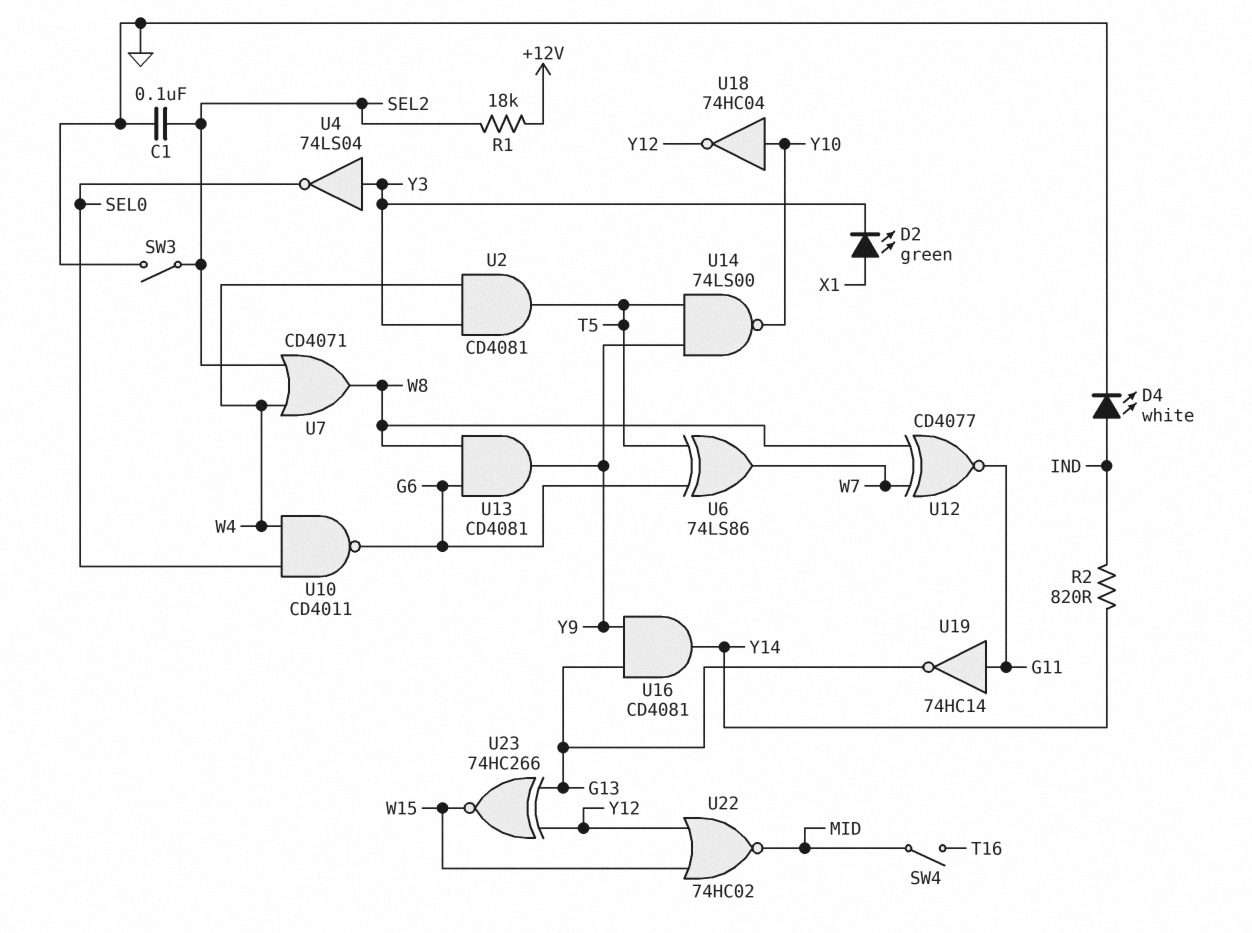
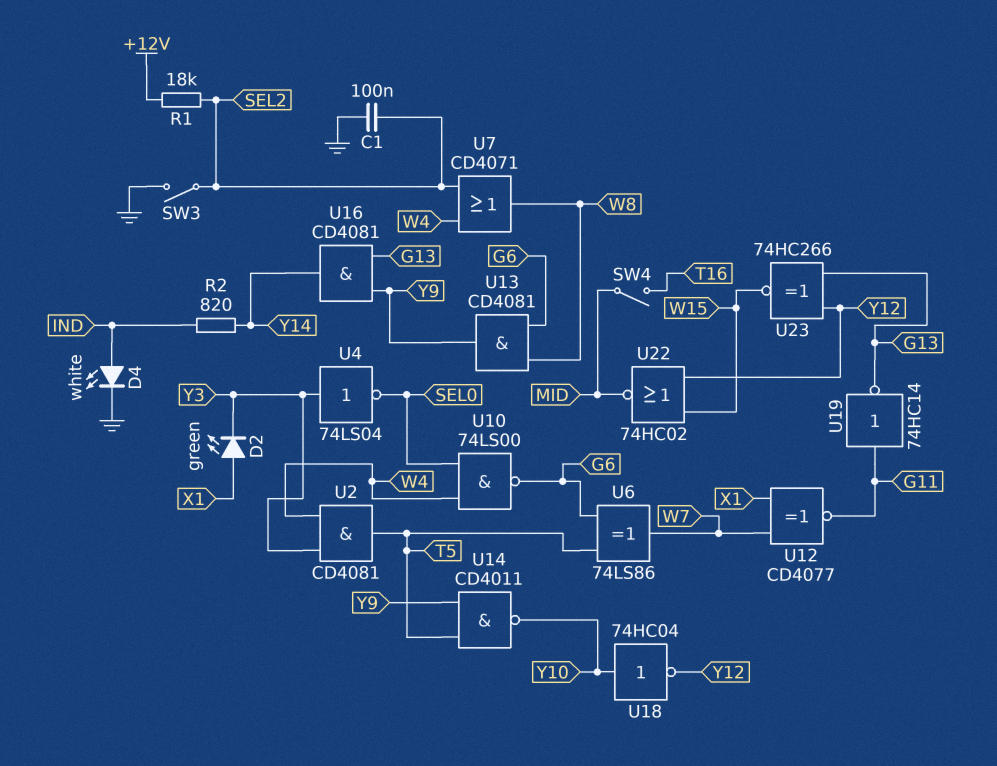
U10: NAND CD4011 (in SEL0, in W4, out G6) -> NAND 74LS00 (in SEL0, in W4, out G6)
U12: XNOR CD4077 (in W7, in W8, out G11) -> XNOR CD4077 (in W7, in X1, out G11)
U14: NAND 74LS00 (in T5, in Y9, out Y10) -> NAND CD4011 (in T5, in Y9, out Y10)

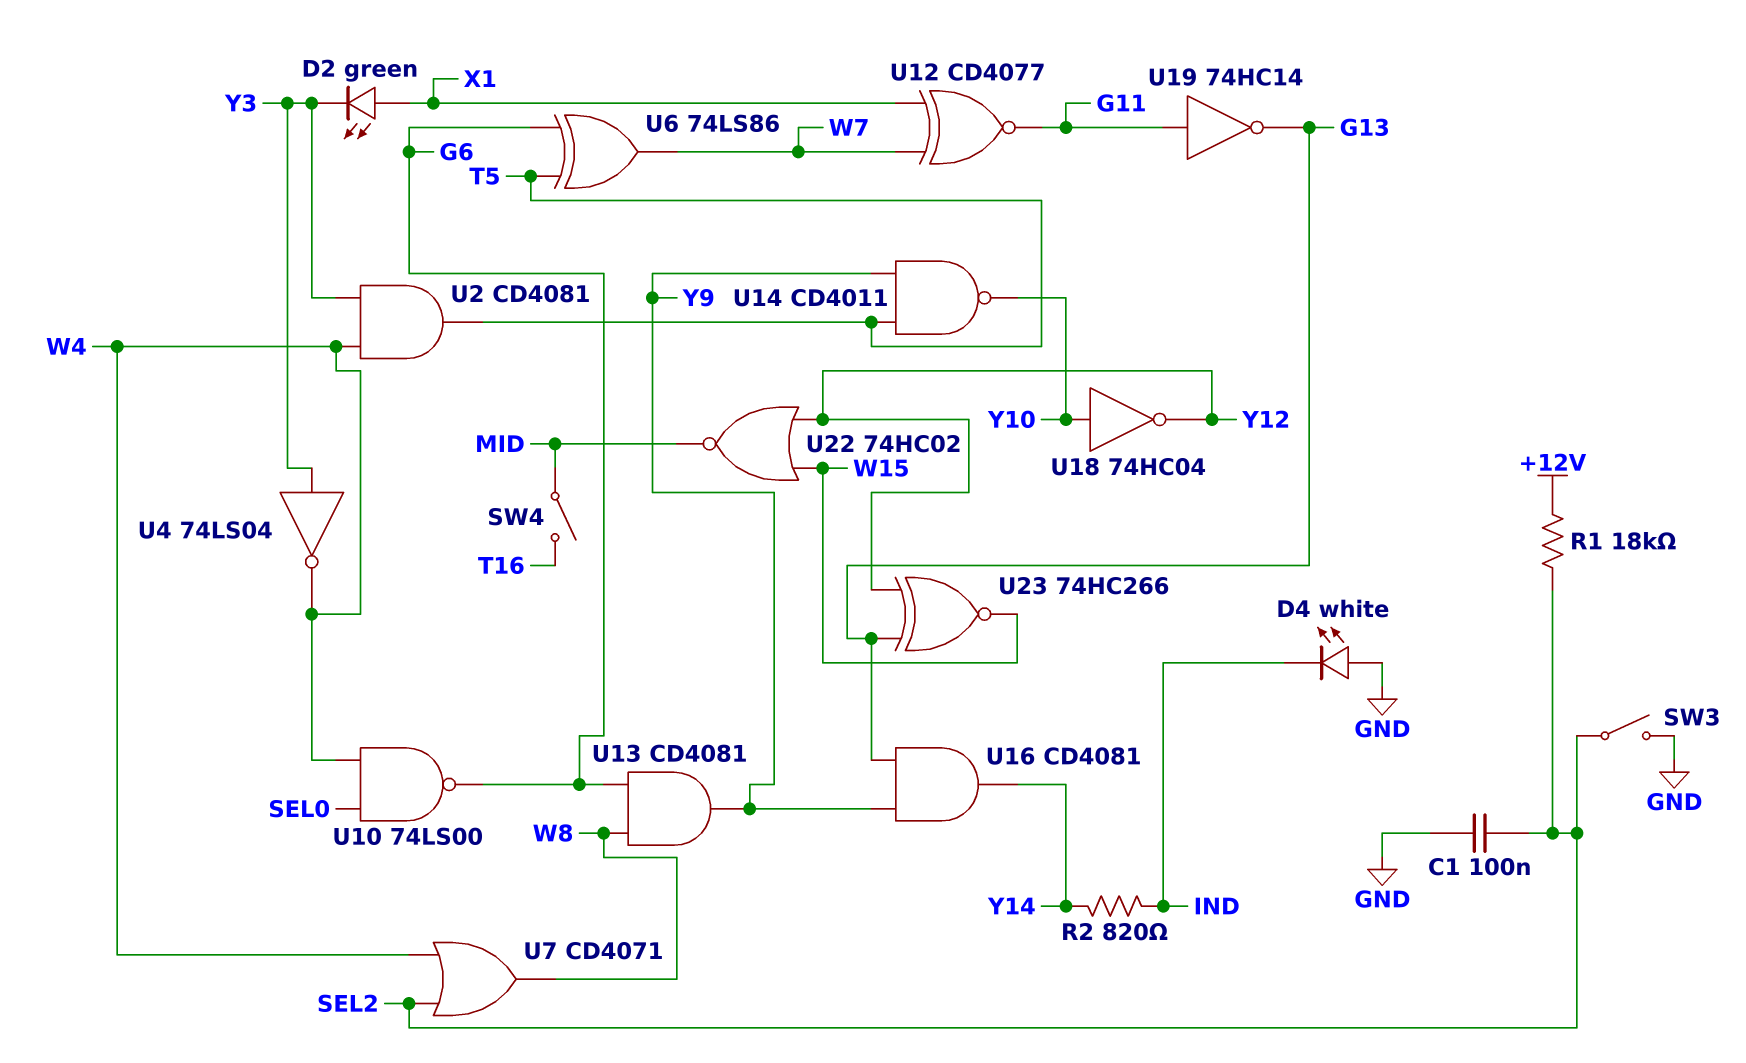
D4: LED white (A IND, K GND) -> LED white (A GND, K IND)
U4: NOT 74LS04 (in Y3, out SEL0) -> NOT 74LS04 (in Y3, out W4)

